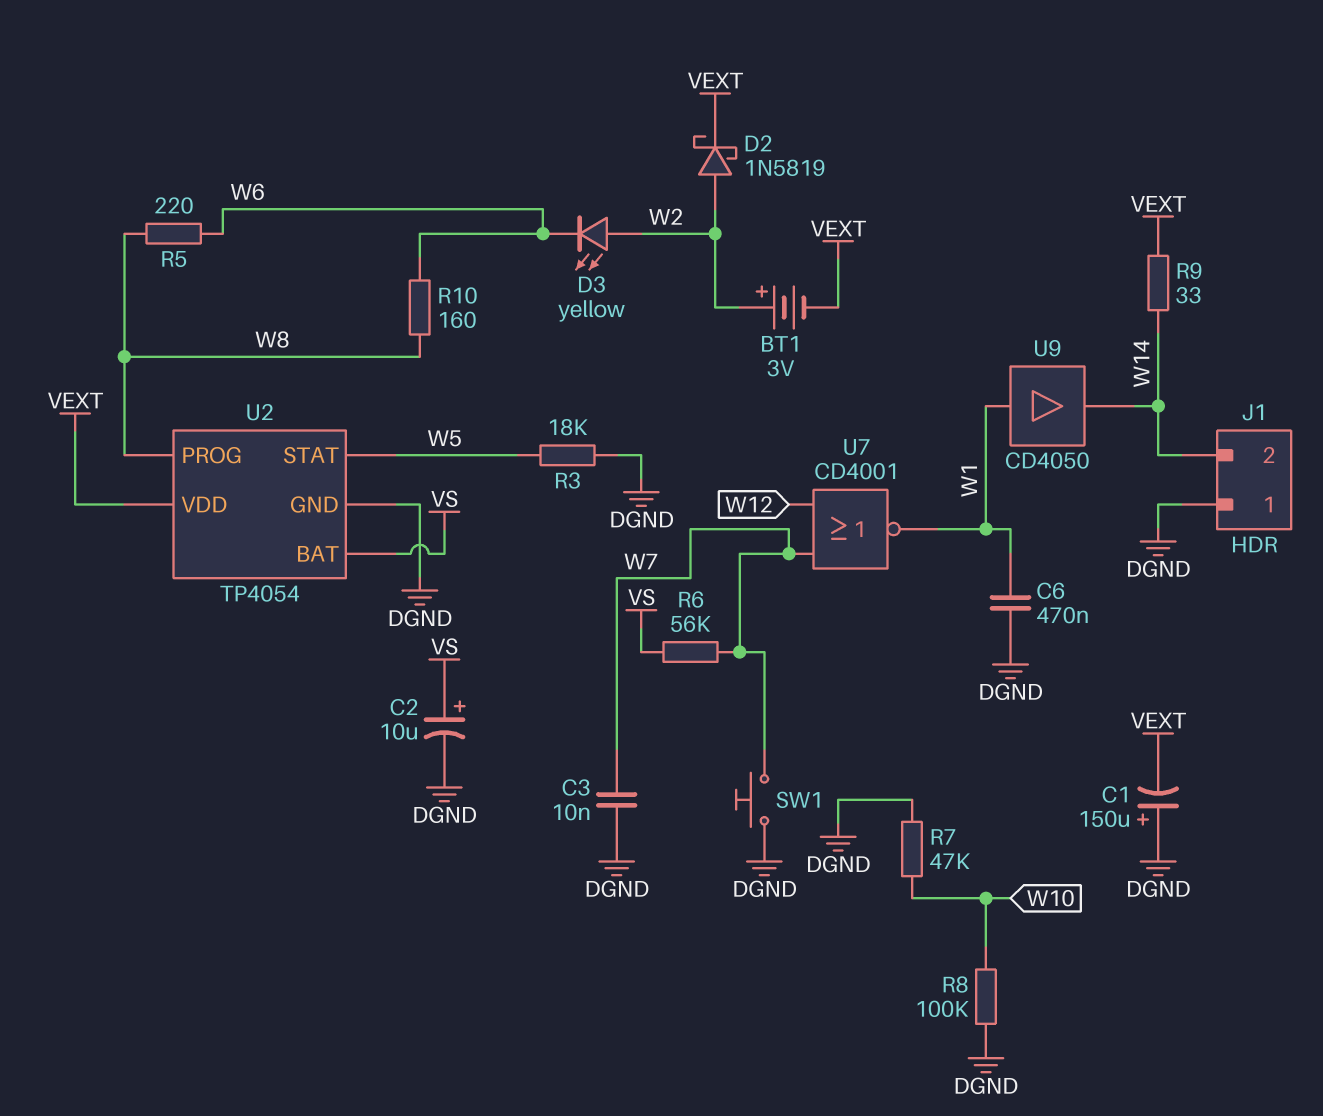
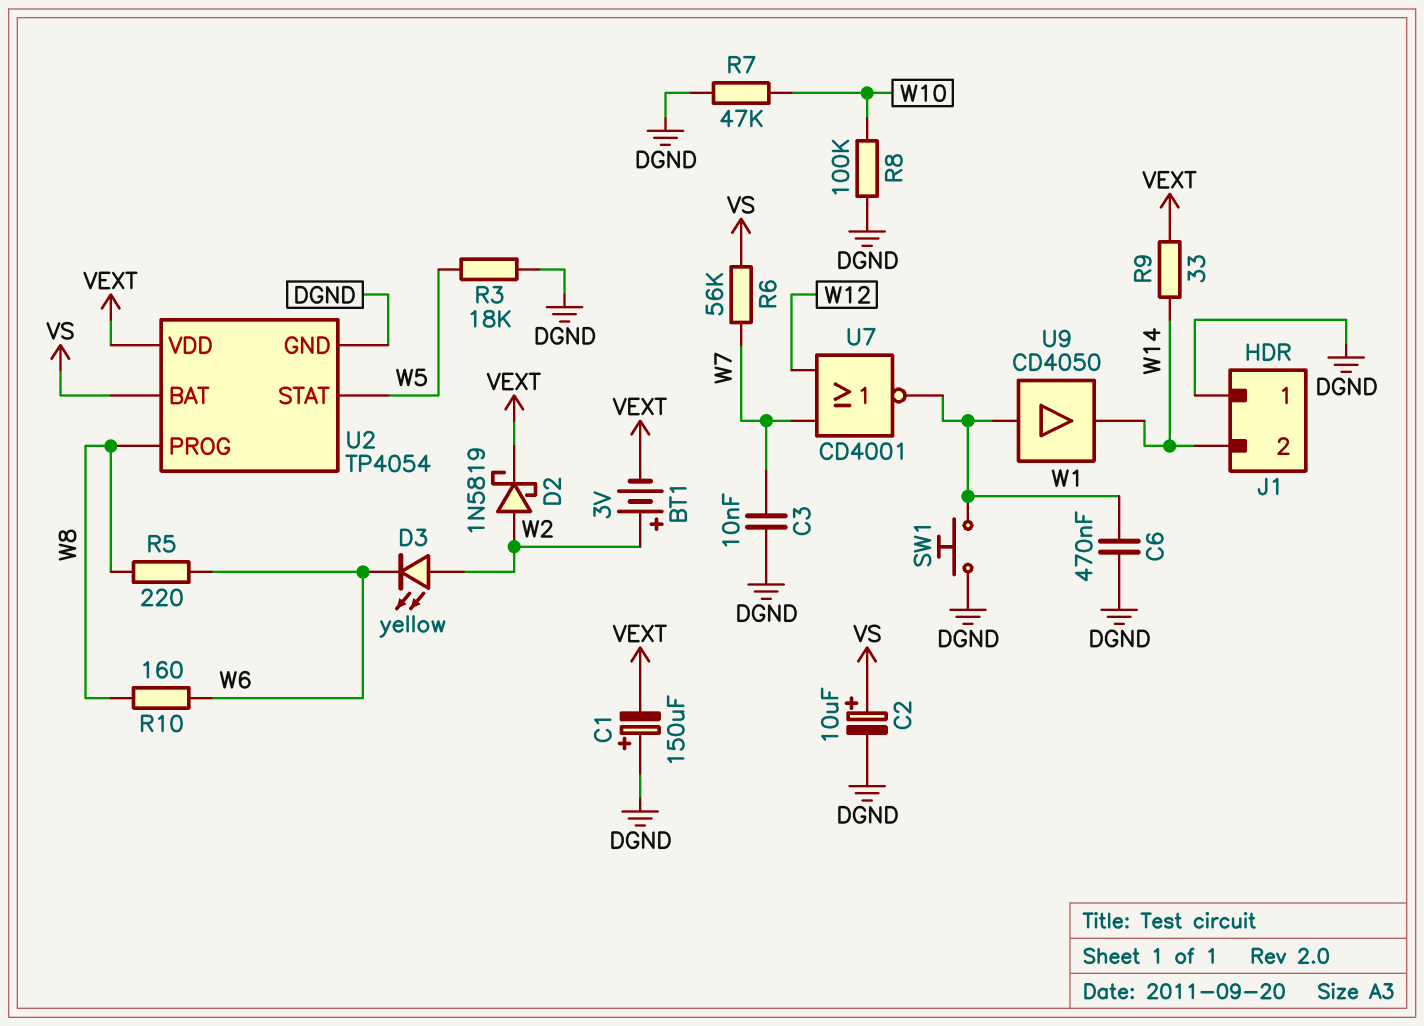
SW1: button (DGND, W7) -> button (DGND, W1)

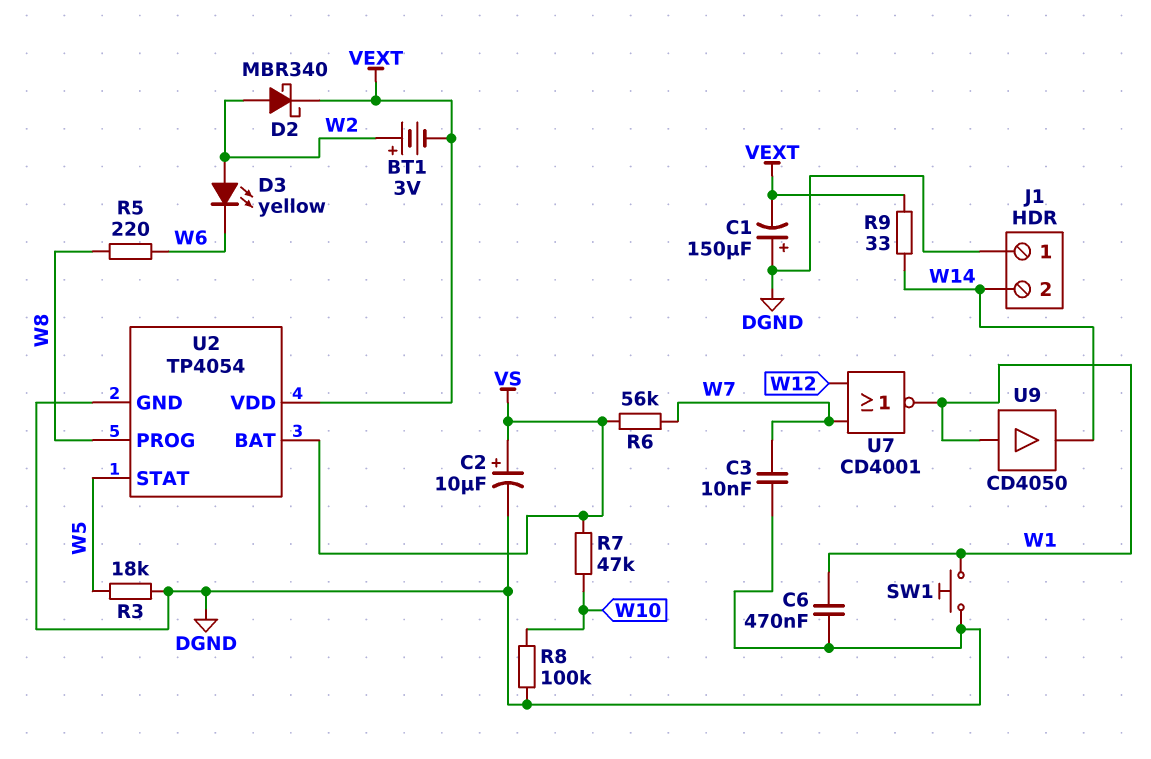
D2: schottky 1N5819 (A W2, K VEXT) -> schottky MBR340 (A W2, K VEXT)
R7: 47k (DGND, W10) -> 47k (VS, W10)
R10: 160 (W6, W8) -> none

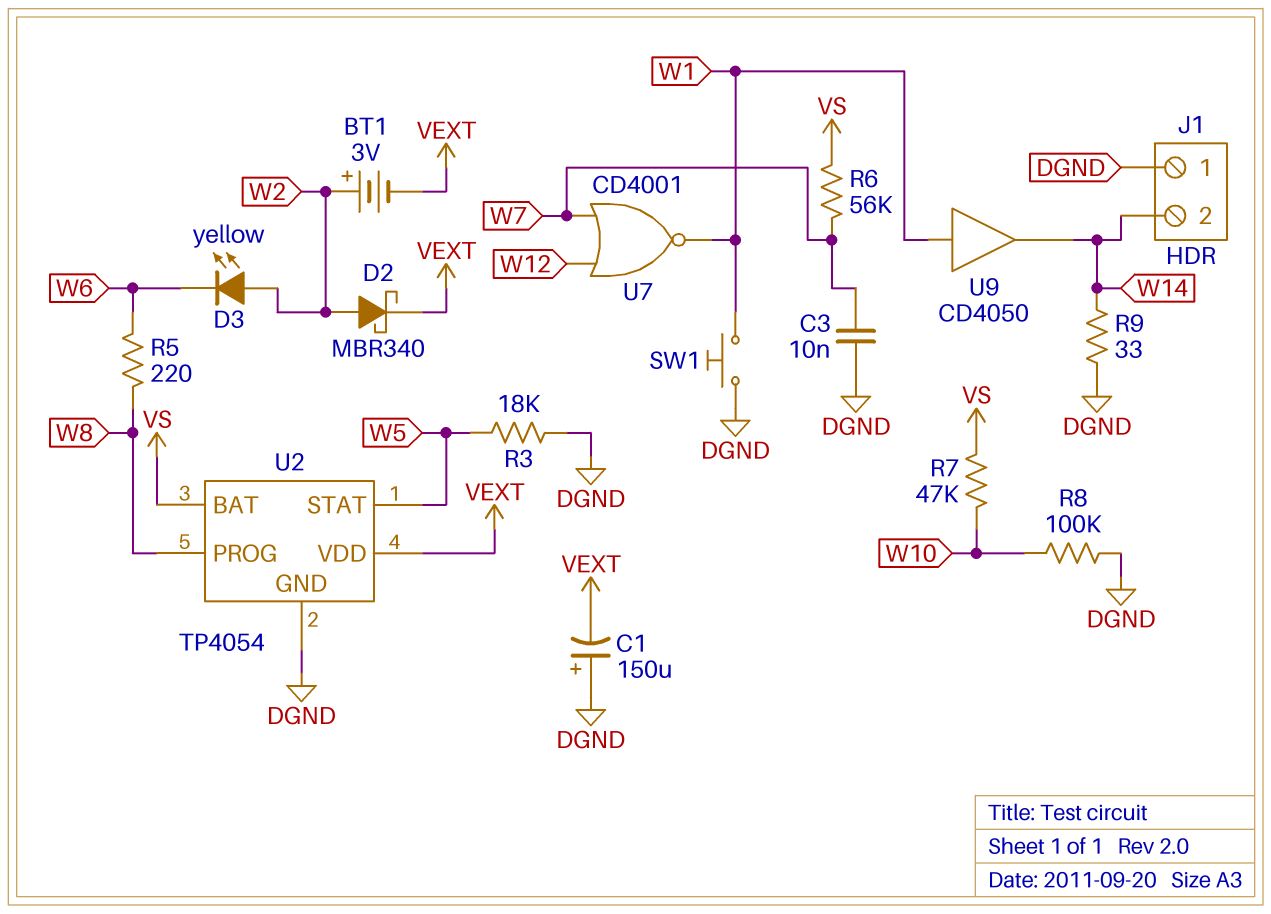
C2: 10uF (plus VS, minus DGND) -> none
C6: 470nF (DGND, W1) -> none
R9: 33 (VEXT, W14) -> 33 (DGND, W14)

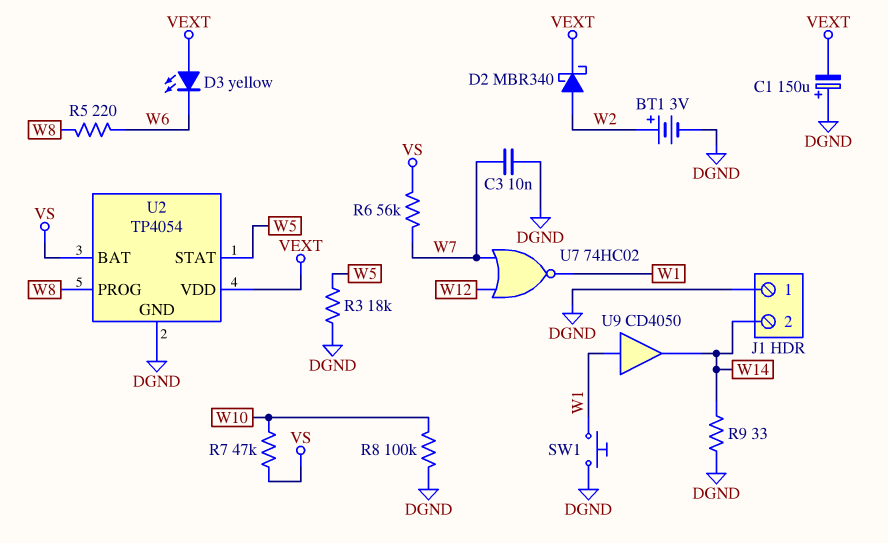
BT1: 3V (plus W2, minus VEXT) -> 3V (plus W2, minus DGND)
D3: LED yellow (A W2, K W6) -> LED yellow (A VEXT, K W6)
U7: NOR CD4001 (in W7, in W12, out W1) -> NOR 74HC02 (in W7, in W12, out W1)

